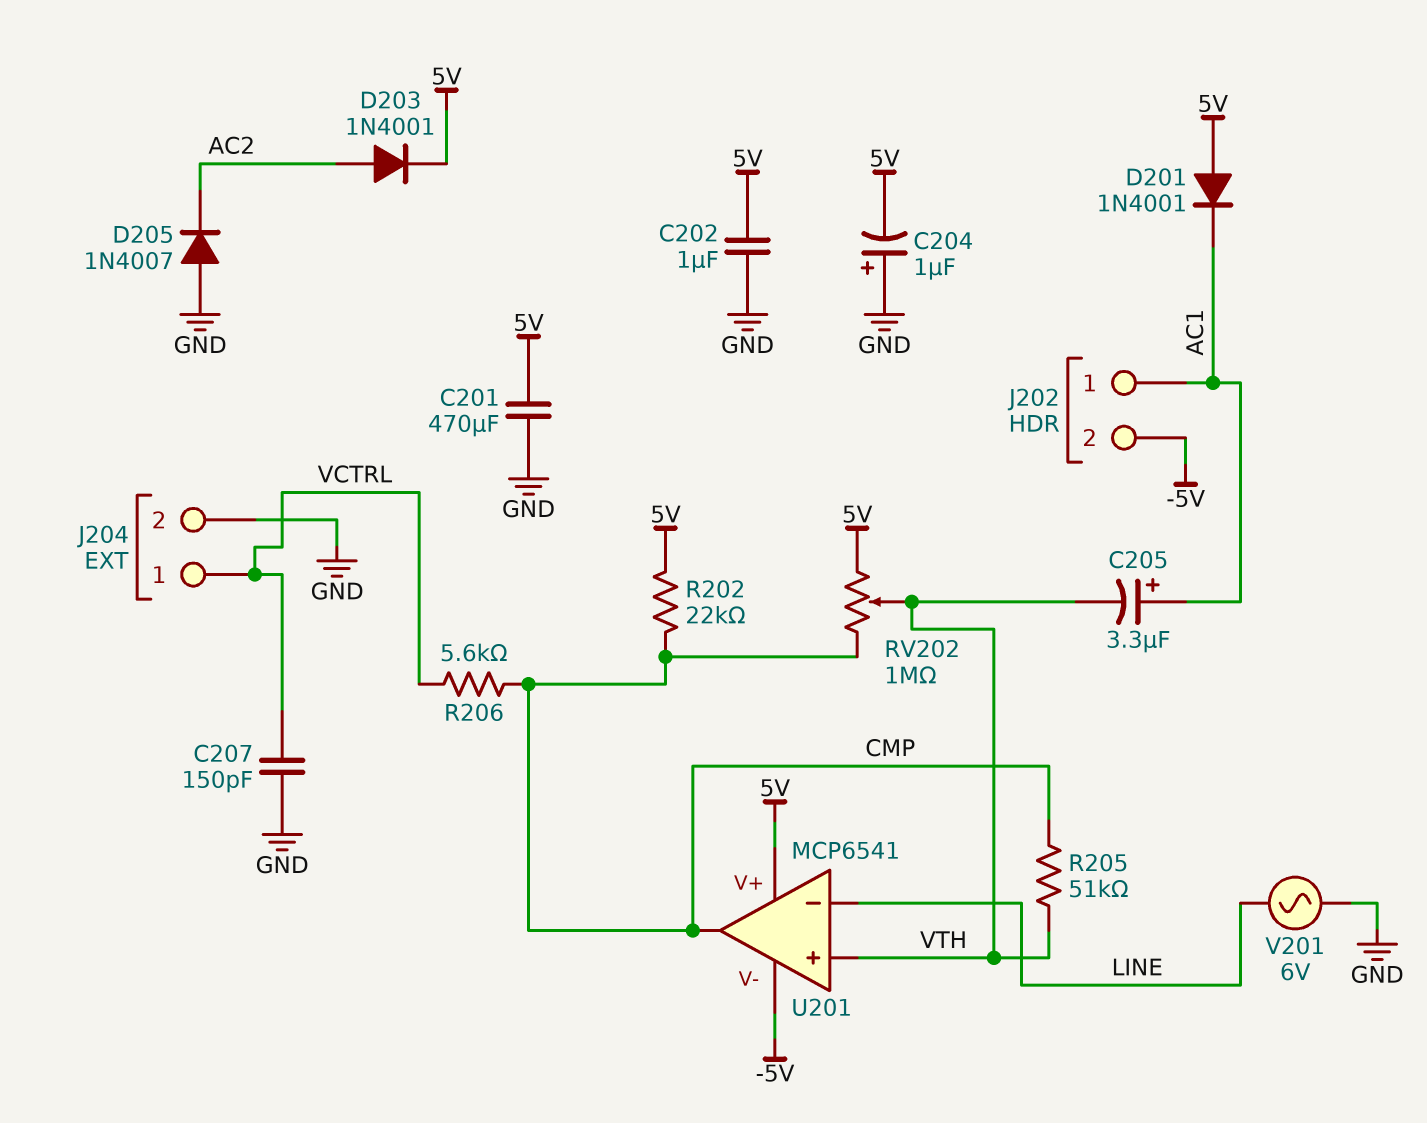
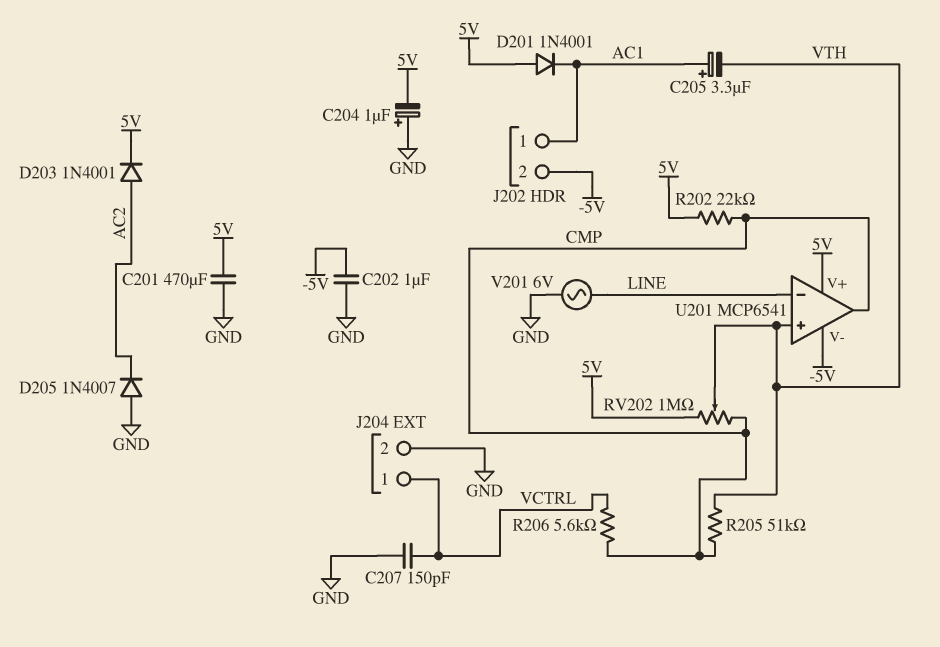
C202: 1uF (5V, GND) -> 1uF (-5V, GND)

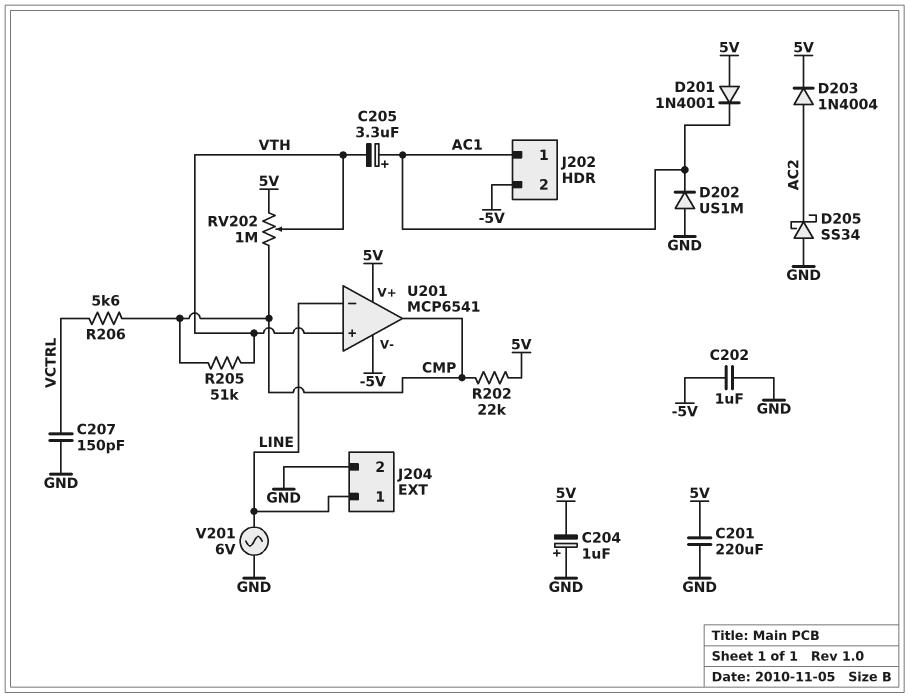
C201: 470uF (5V, GND) -> 220uF (5V, GND)
D202: none -> diode US1M (A GND, K AC1)
D203: diode 1N4001 (A AC2, K 5V) -> diode 1N4004 (A AC2, K 5V)
D205: diode 1N4007 (A GND, K AC2) -> schottky SS34 (A GND, K AC2)
J204 pin 1: VCTRL -> LINE

